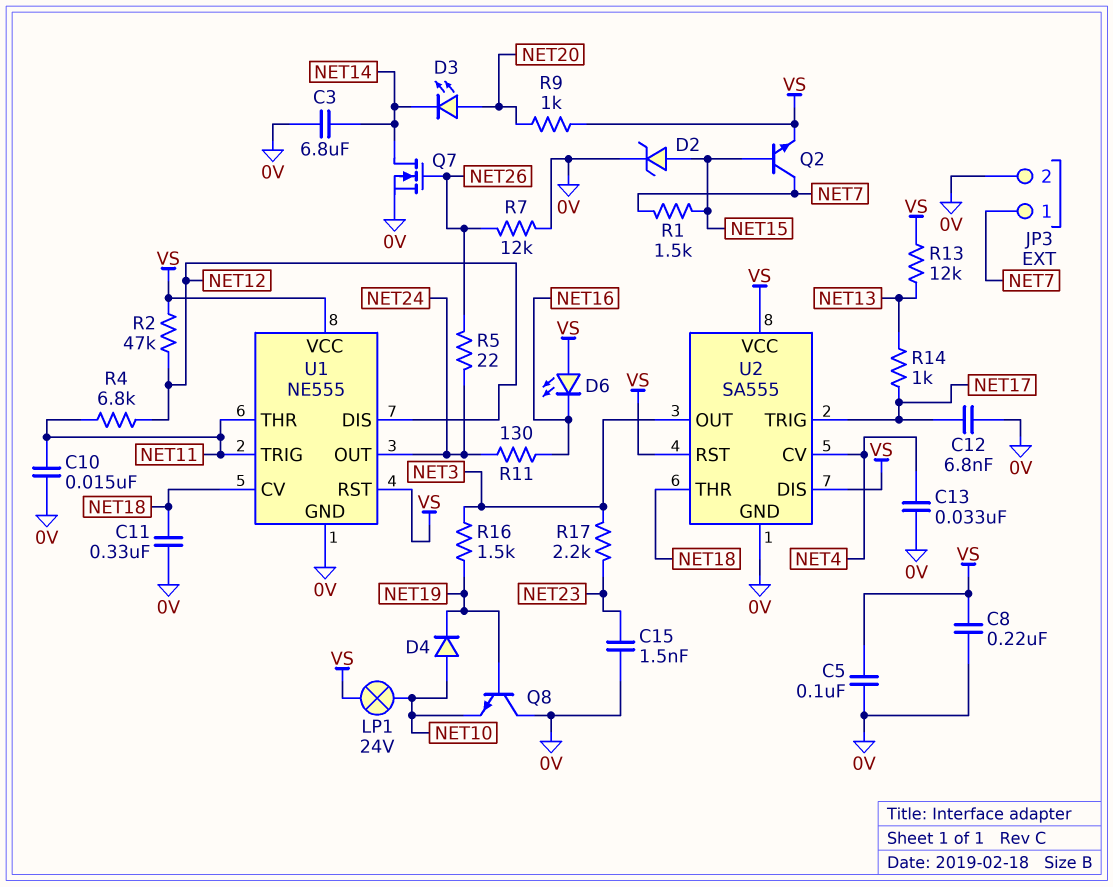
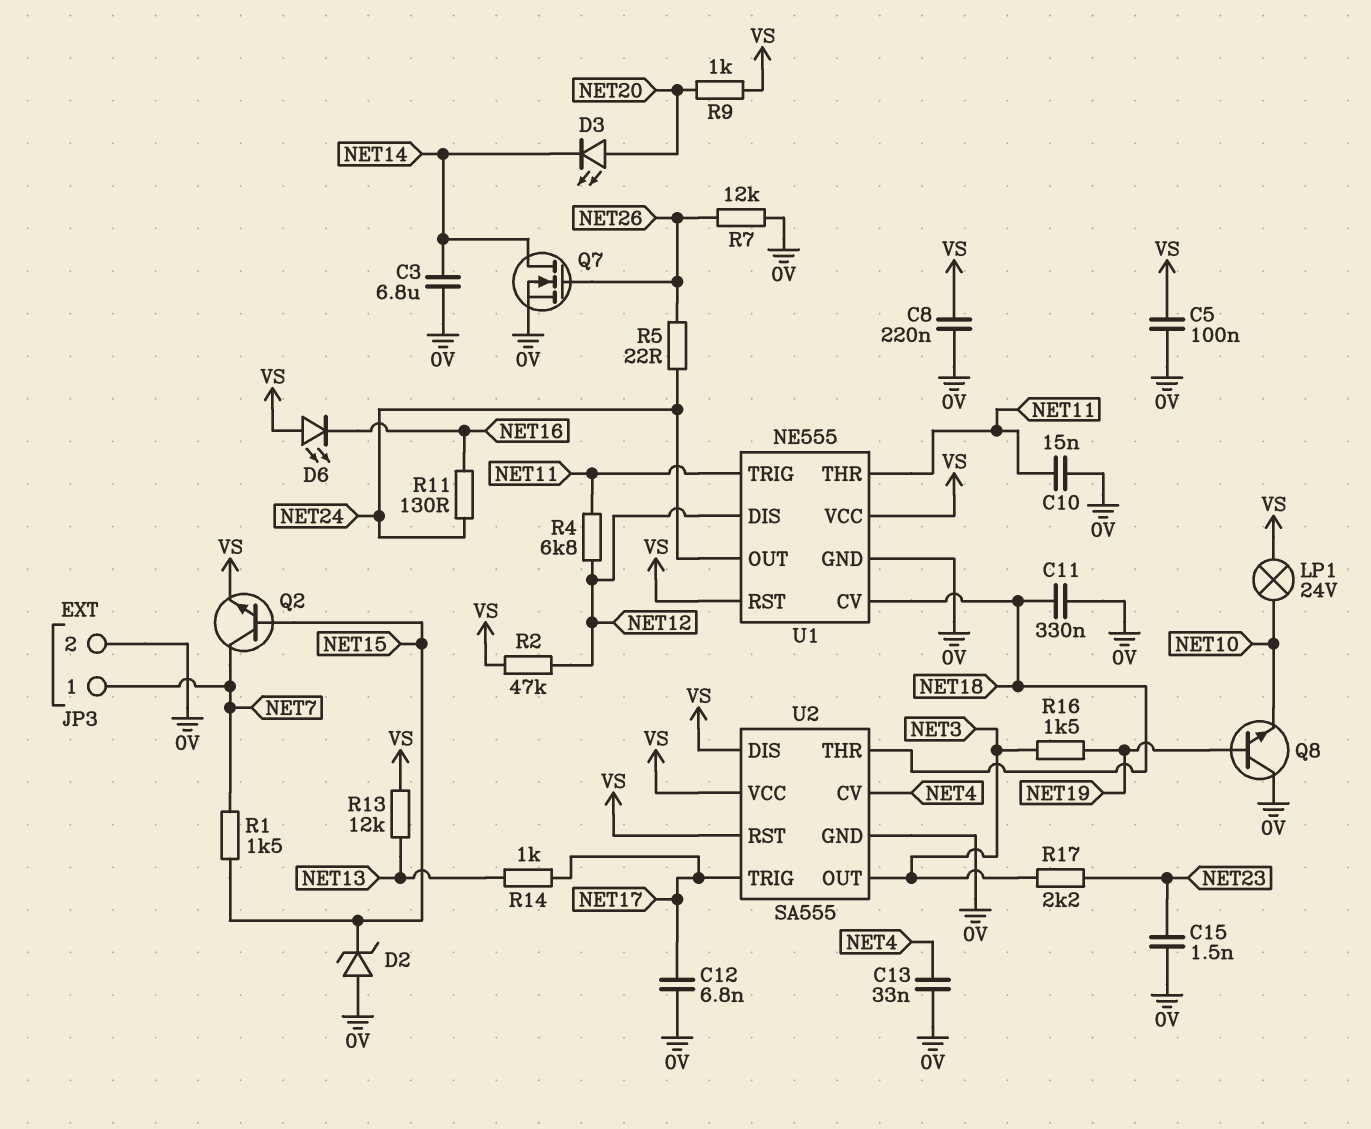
D2: zener (A NET15, K 0V) -> zener (A 0V, K NET15)
D4: diode (A NET10, K NET19) -> none

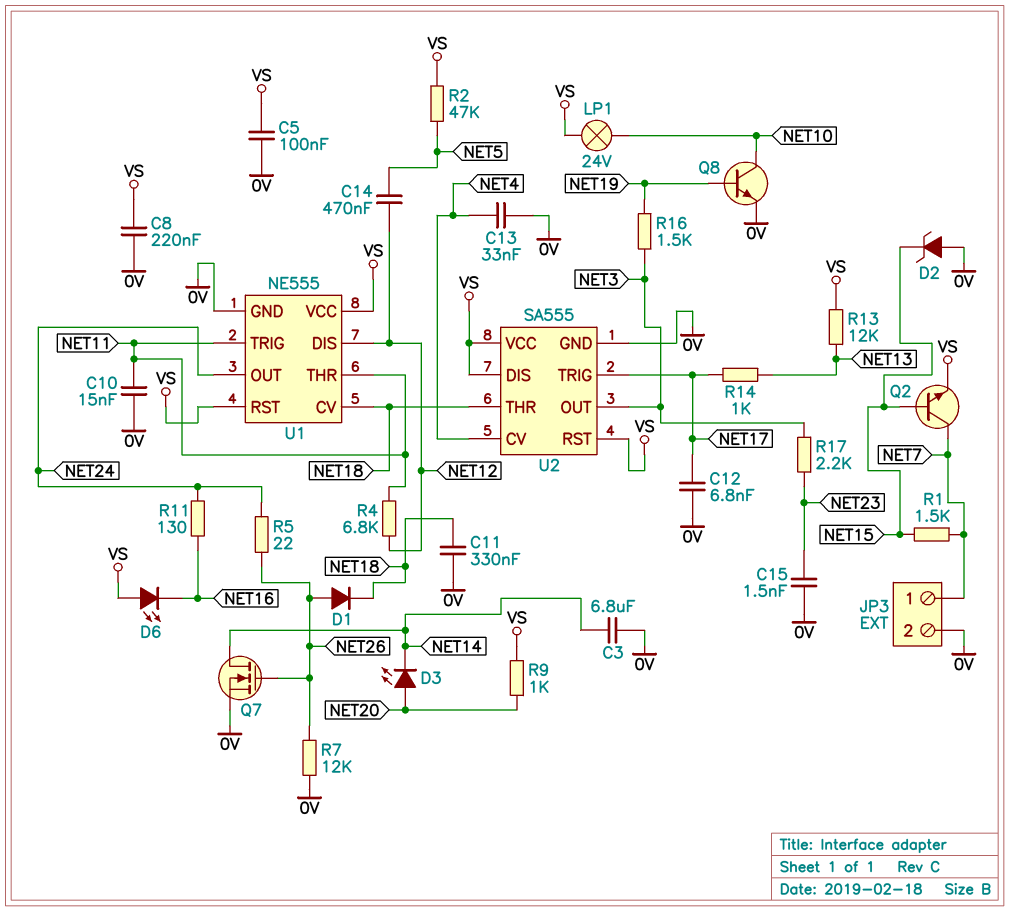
C14: none -> 470nF (NET5, NET12)
D1: none -> diode (A NET26, K NET18)
Q8: NPN (B NET19, C 0V, E NET10) -> NPN (B NET19, C NET10, E 0V)
R2: 47k (NET12, VS) -> 47k (NET5, VS)

